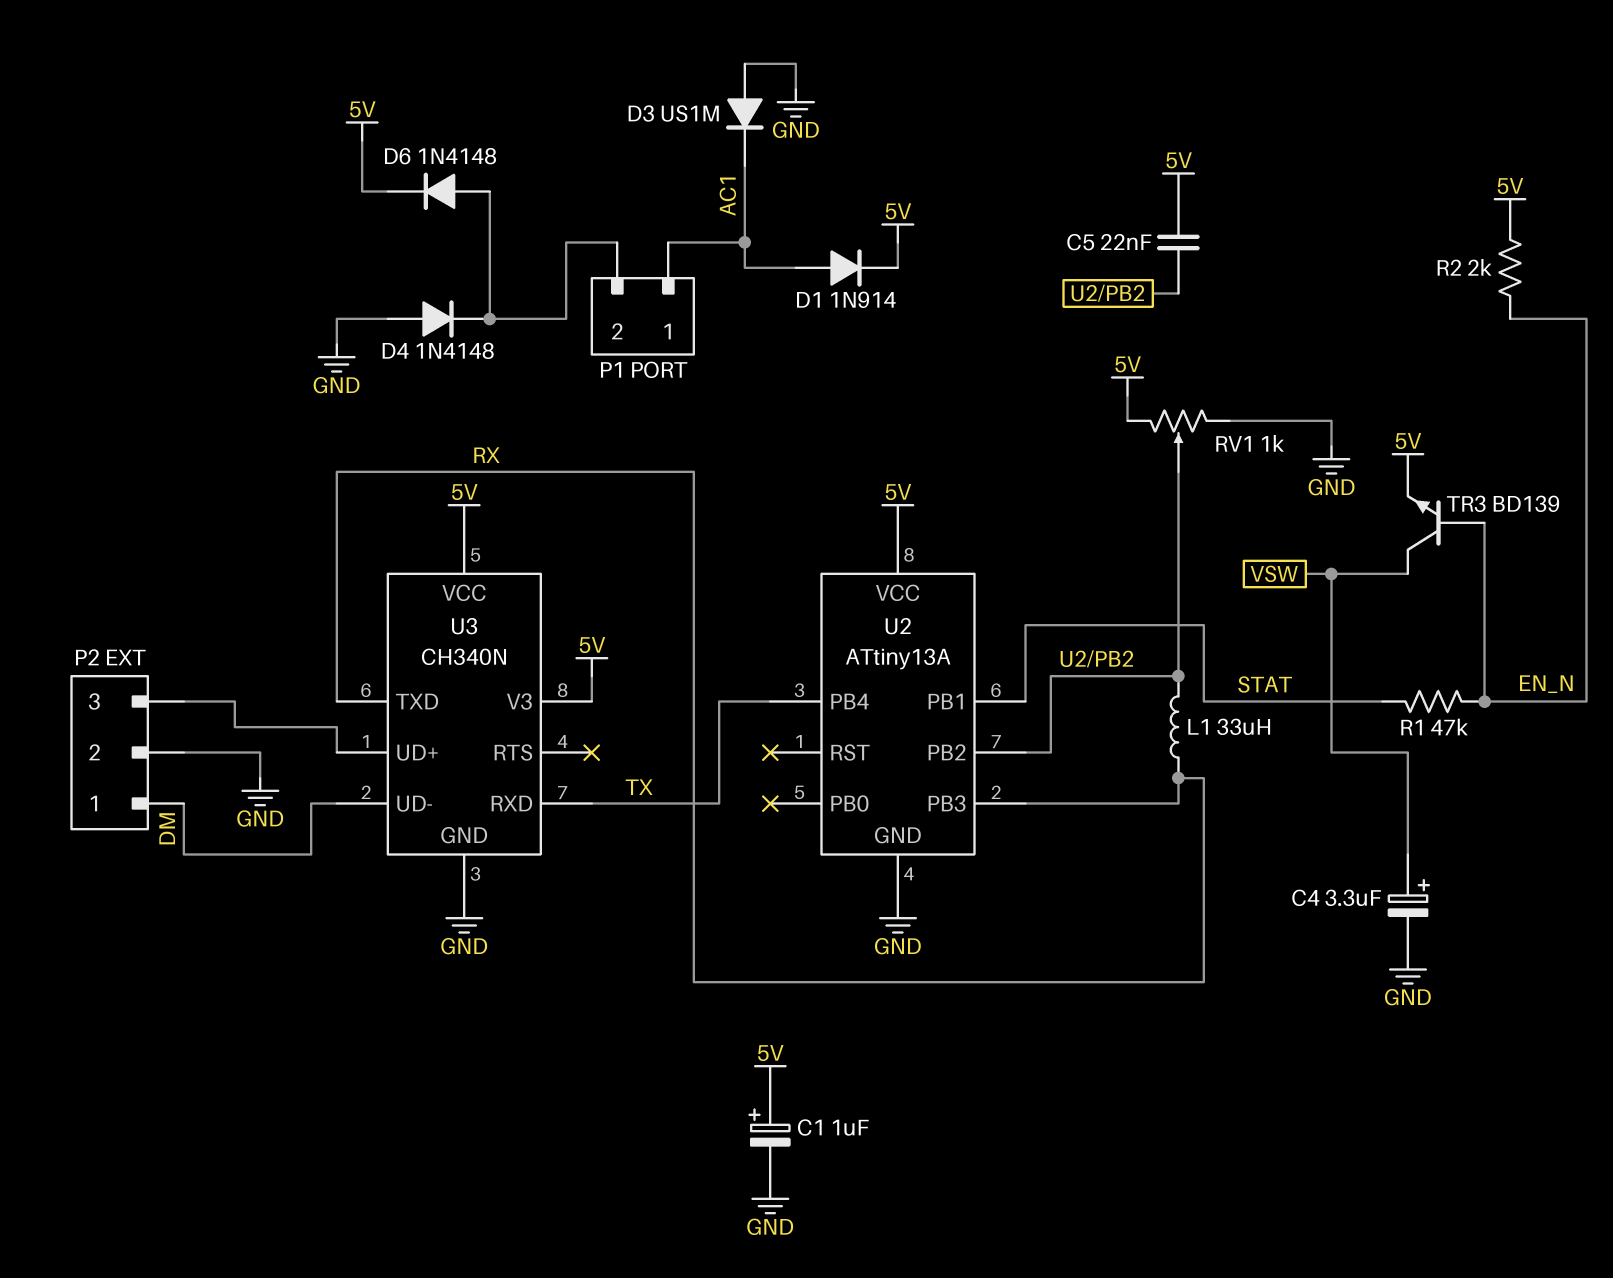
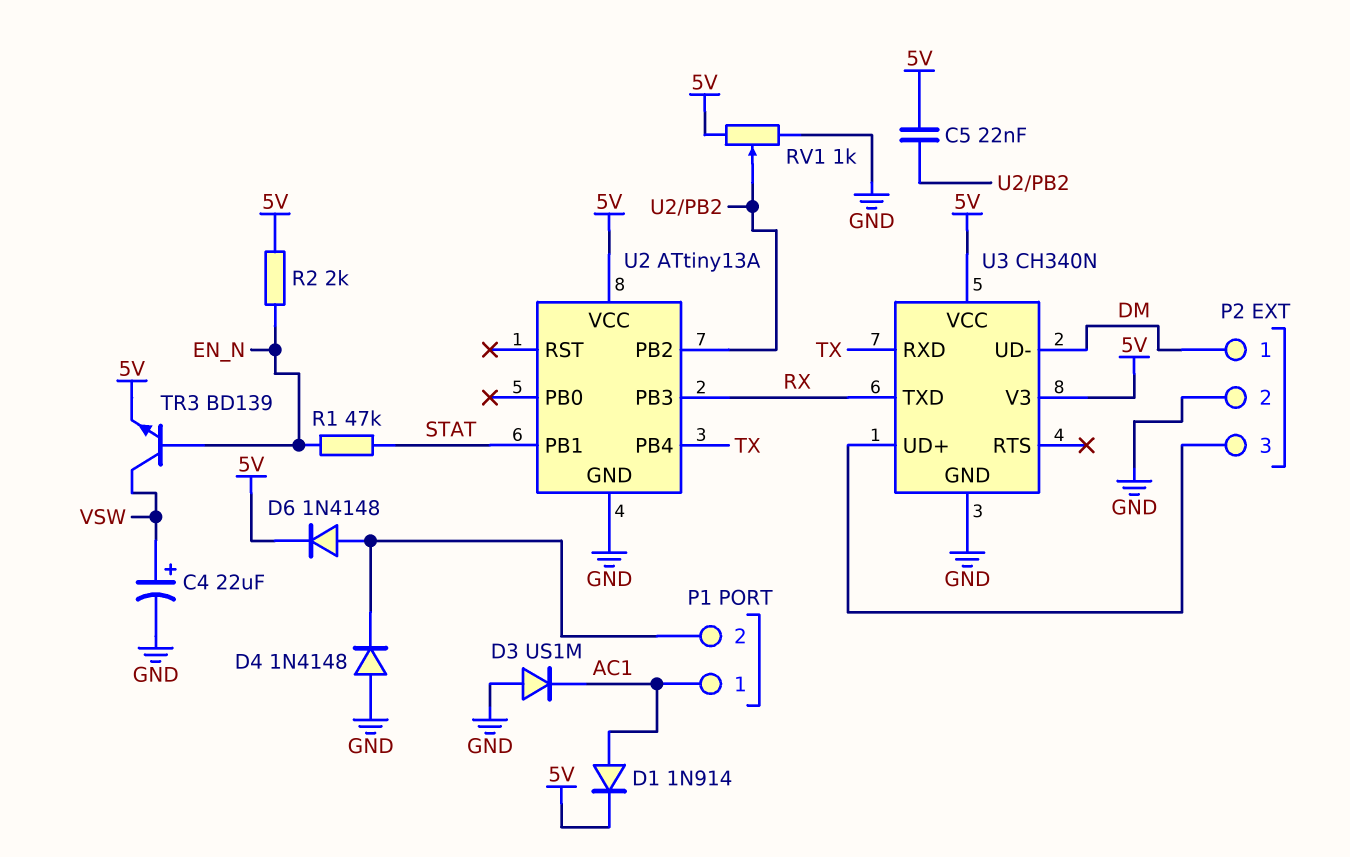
C1: 1uF (plus 5V, minus GND) -> none
C4: 3.3uF (plus VSW, minus GND) -> 22uF (plus VSW, minus GND)
L1: 33uH (RX, U2/PB2) -> none

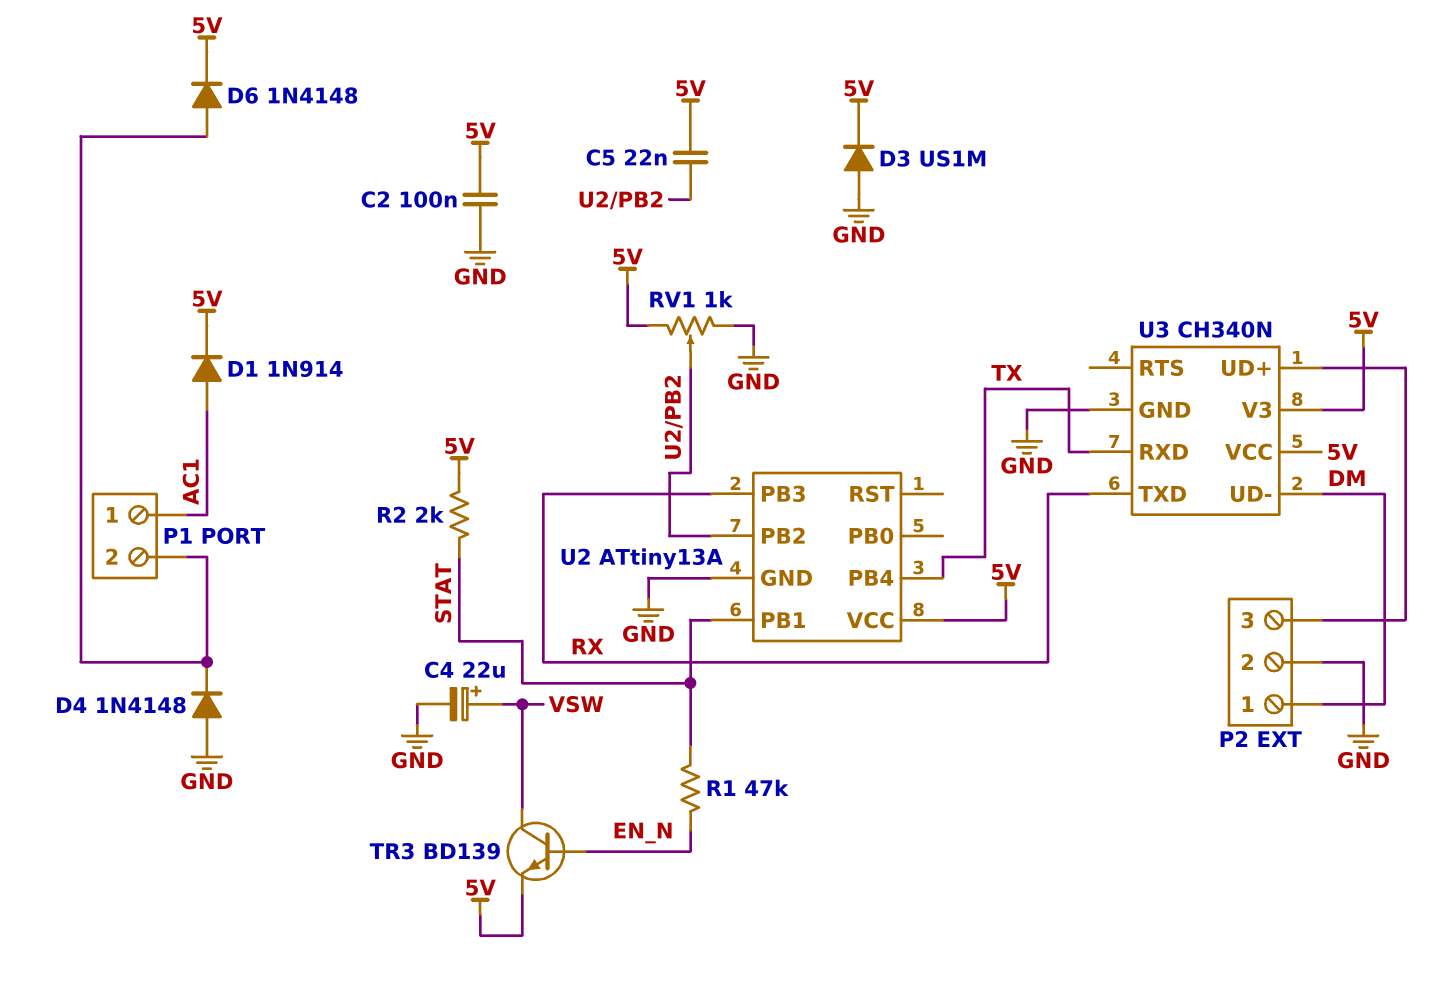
C2: none -> 100nF (5V, GND)
D3: diode US1M (A GND, K AC1) -> diode US1M (A GND, K 5V)
R2: 2k (5V, EN_N) -> 2k (5V, STAT)

